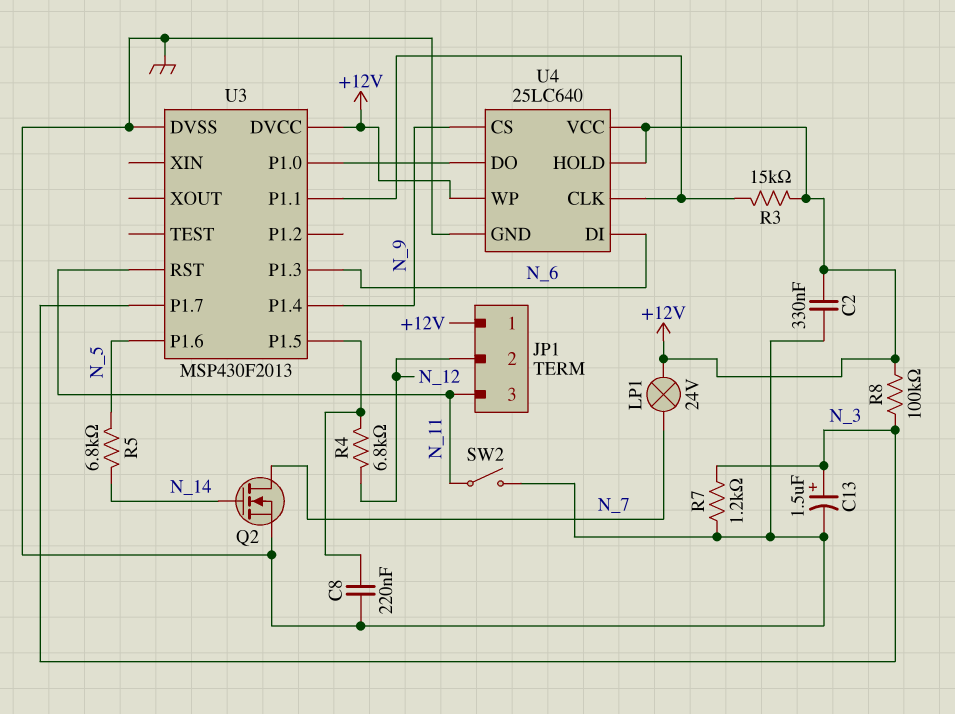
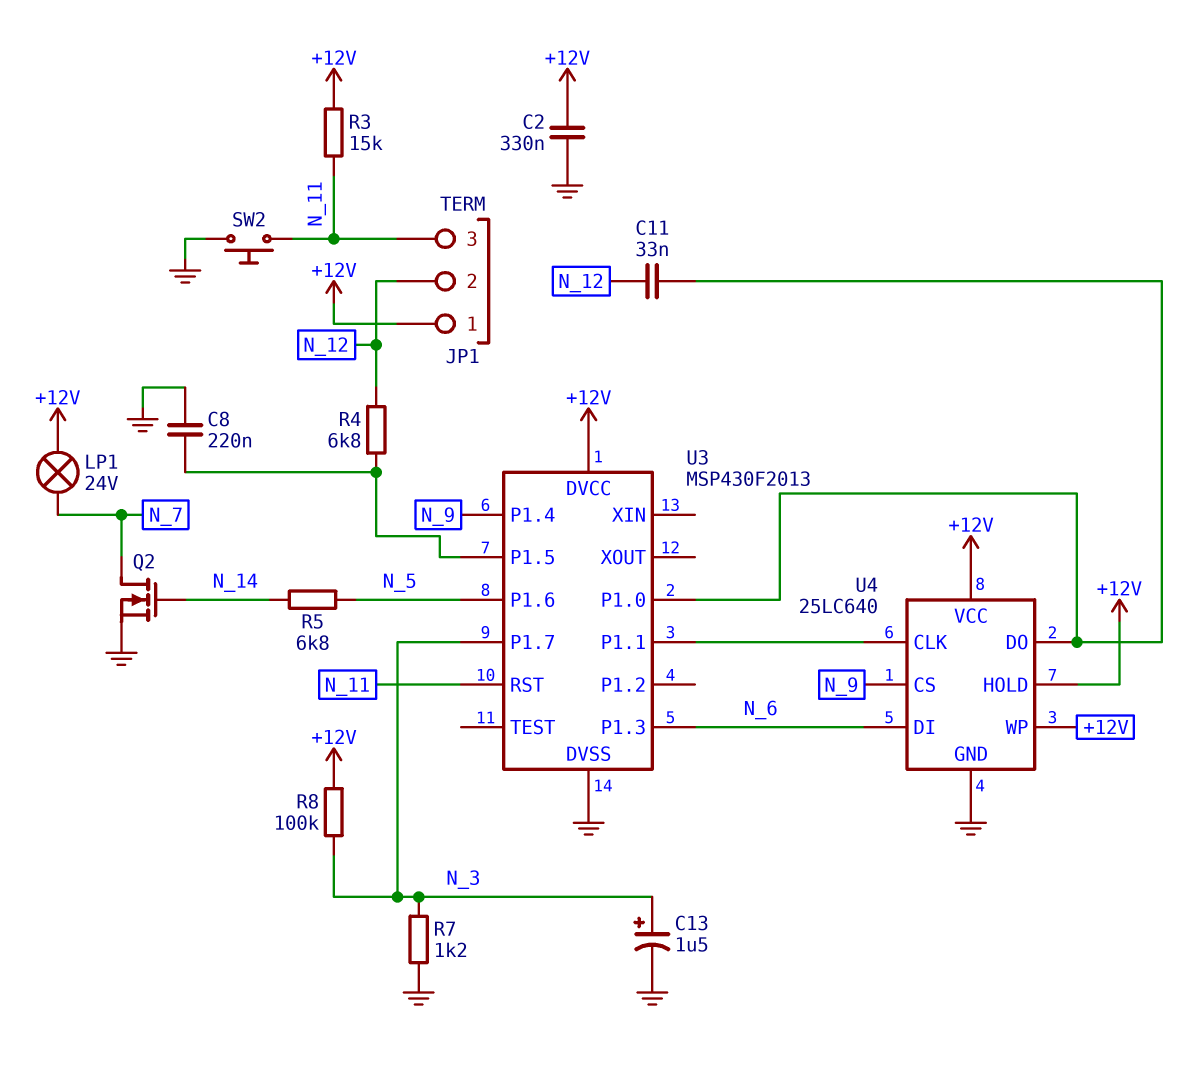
C11: none -> 33nF (N_12, U3/P1.0)
R3: 15k (+12V, U3/P1.1) -> 15k (+12V, N_11)
SW2: switch (GND, N_11) -> button (GND, N_11)

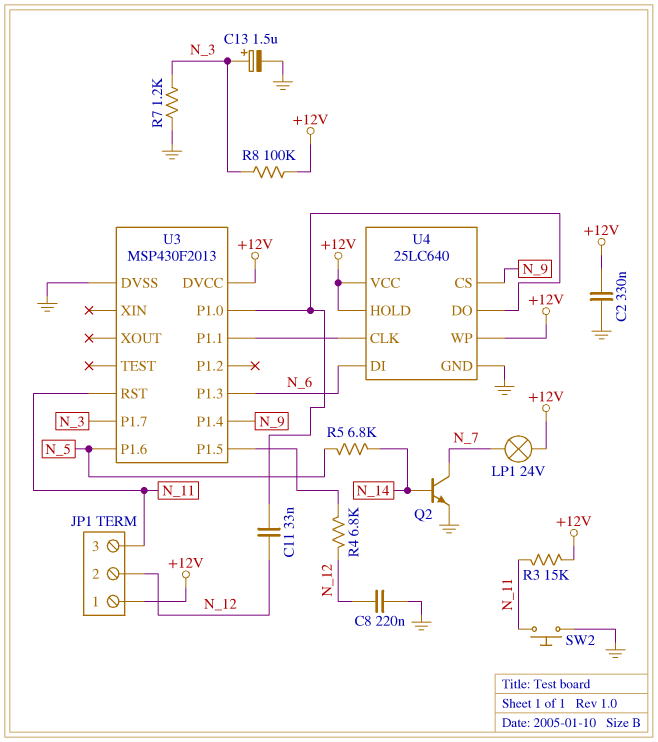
C8: 220nF (GND, U3/P1.5) -> 220nF (GND, N_12)
Q2: NMOS (G N_14, D N_7, S GND) -> NPN (B N_14, C N_7, E GND)

